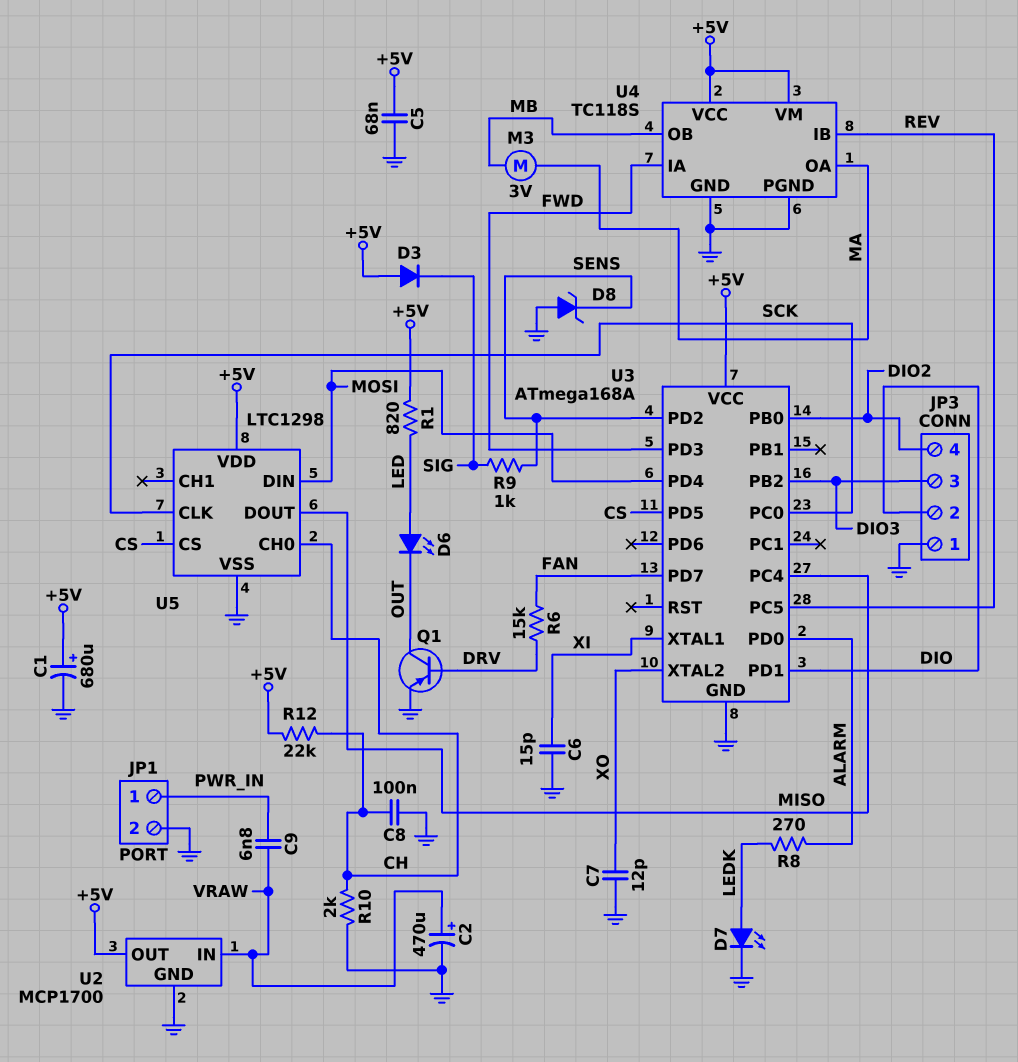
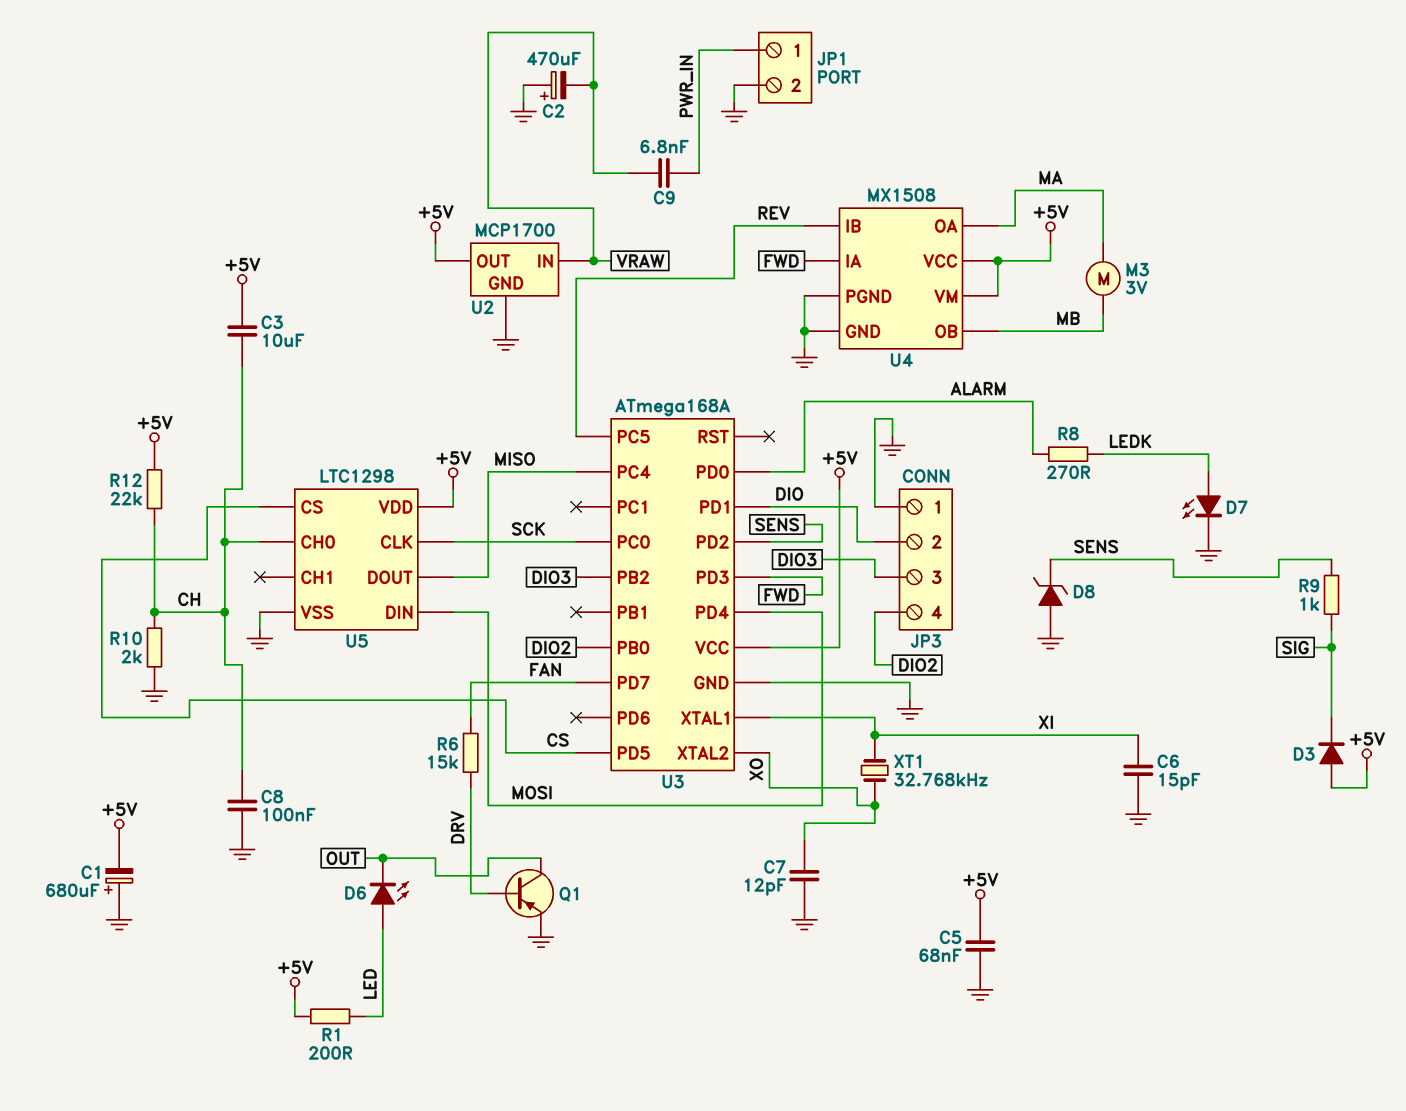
C1: 680uF (plus +5V, minus GND) -> 680uF (plus GND, minus +5V)
C2: 470uF (plus VRAW, minus GND) -> 470uF (plus GND, minus VRAW)
C3: none -> 10uF (+5V, CH)
R1: 820 (+5V, LED) -> 200 (+5V, LED)
U4: TC118S -> MX1508
XT1: none -> 32.768kHz (XI, XO)

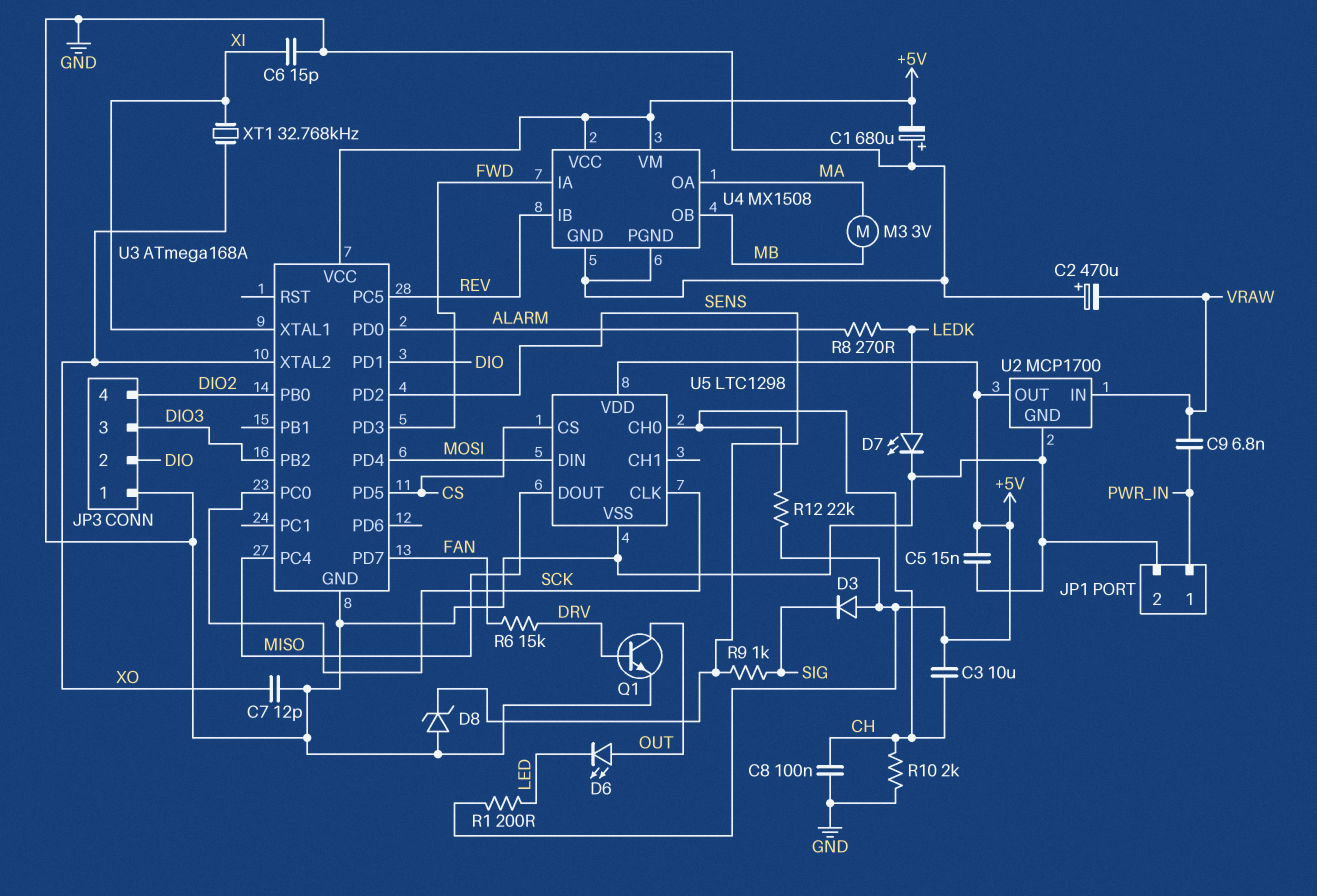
C5: 68nF (+5V, GND) -> 15nF (+5V, GND)
D6: LED (A LED, K OUT) -> LED (A OUT, K LED)
Q1: PNP (B DRV, C OUT, E GND) -> NPN (B DRV, C OUT, E GND)

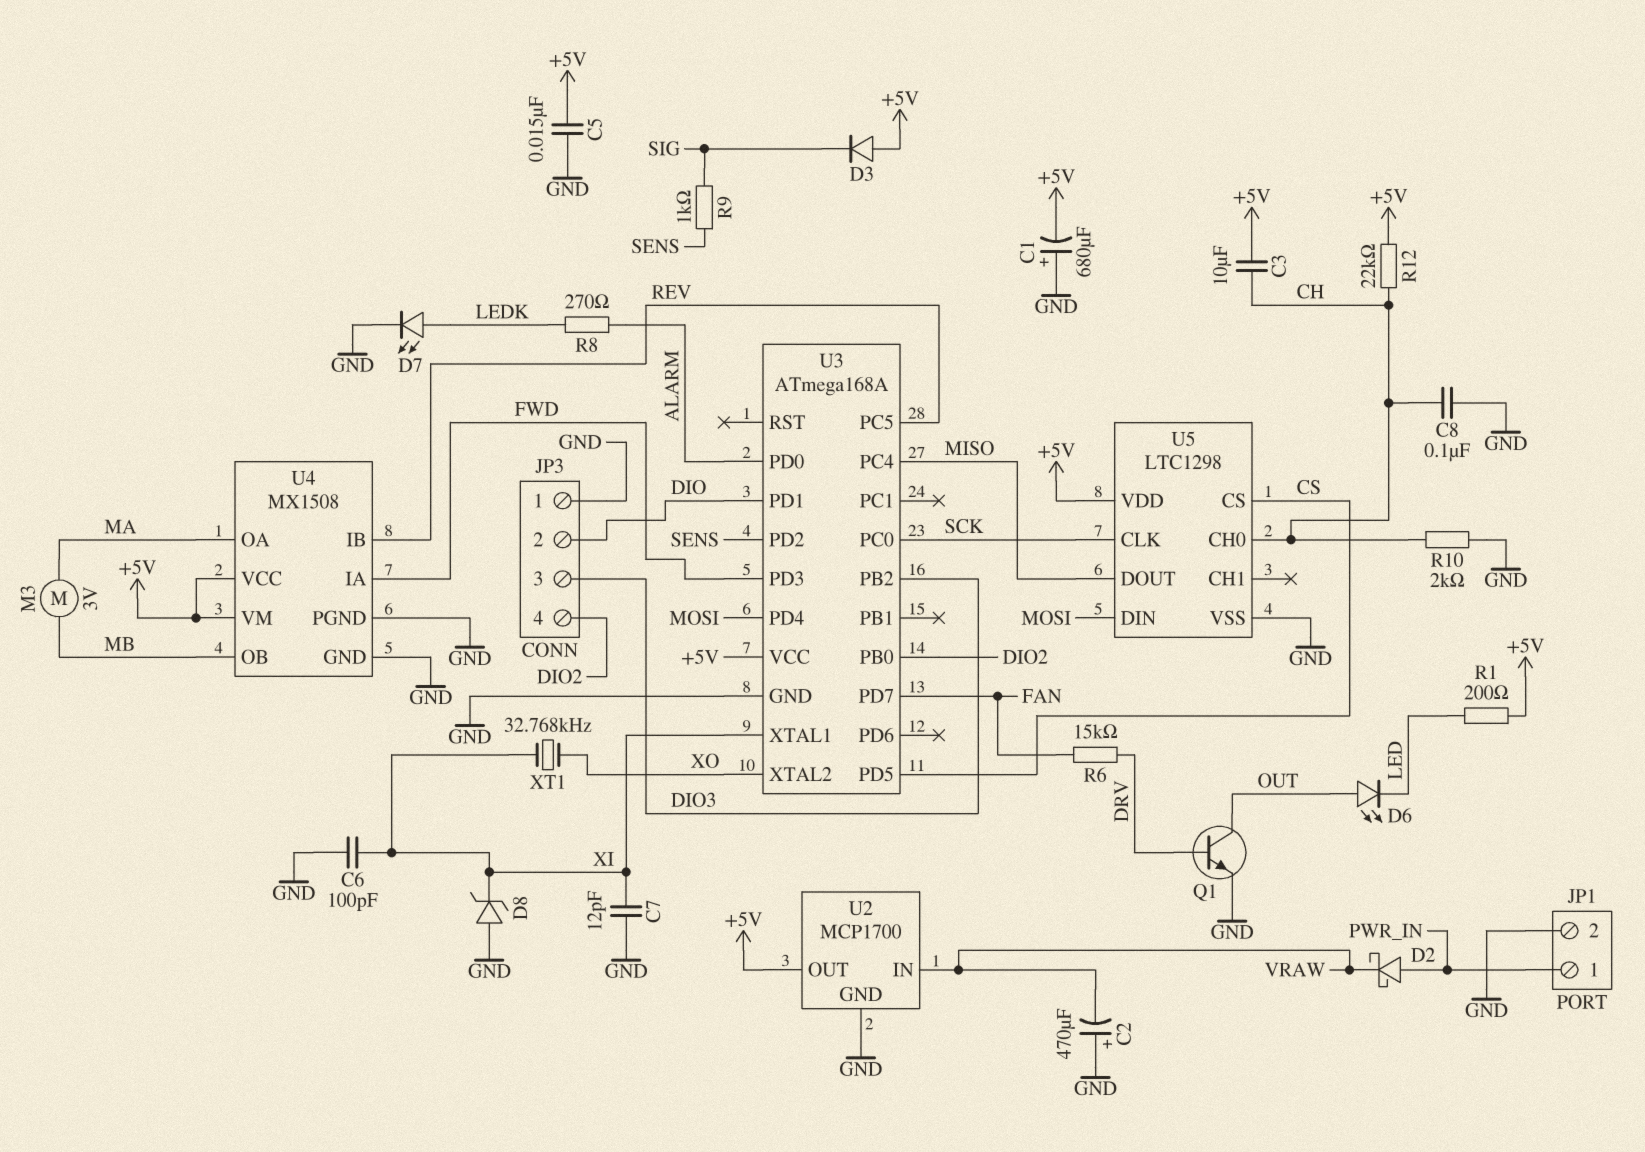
C6: 15pF (GND, XI) -> 100pF (GND, XI)
C7: 12pF (GND, XO) -> 12pF (GND, XI)
C9: 6.8nF (PWR_IN, VRAW) -> none
D2: none -> schottky (A PWR_IN, K VRAW)
D8: zener (A GND, K SENS) -> zener (A GND, K XI)

